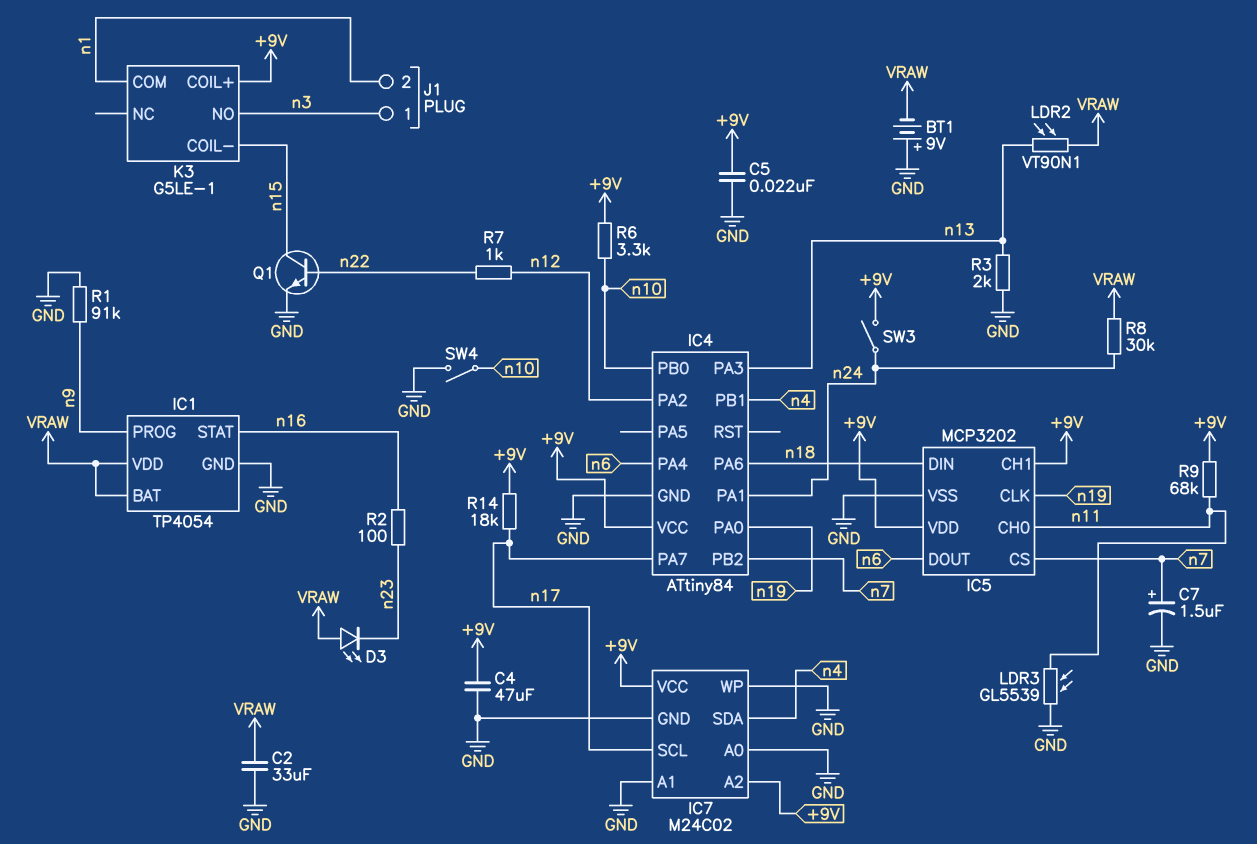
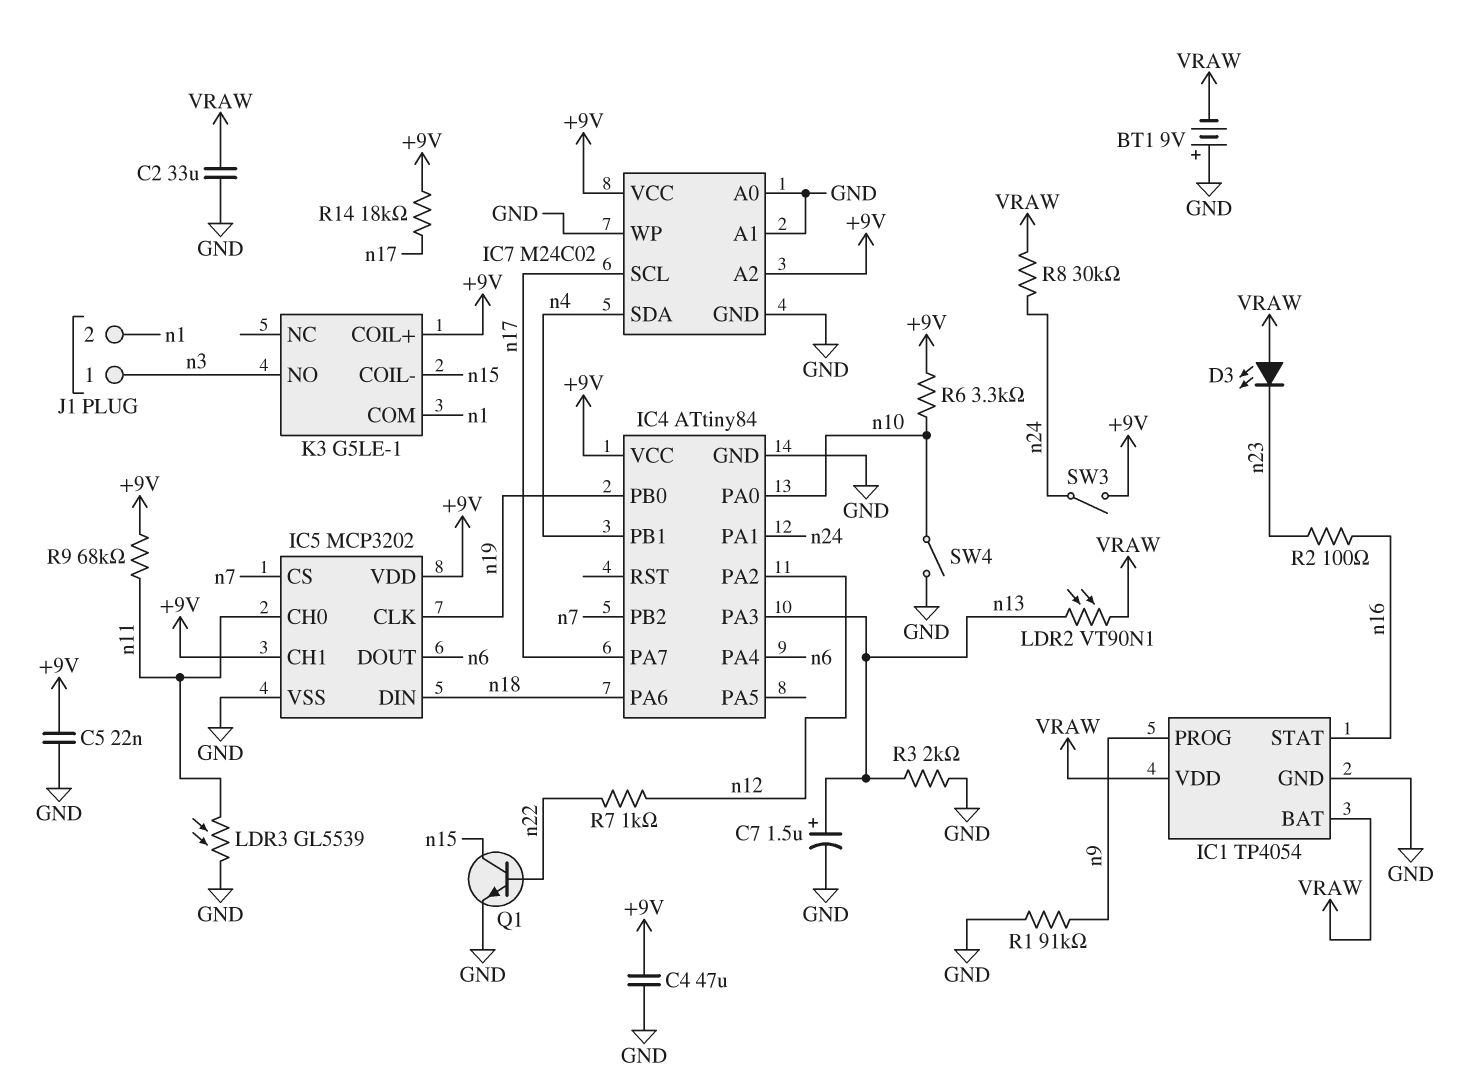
C7: 1.5uF (plus n7, minus GND) -> 1.5uF (plus n13, minus GND)
IC4 pin PA0: n19 -> n10
IC4 pin PB0: n10 -> n19

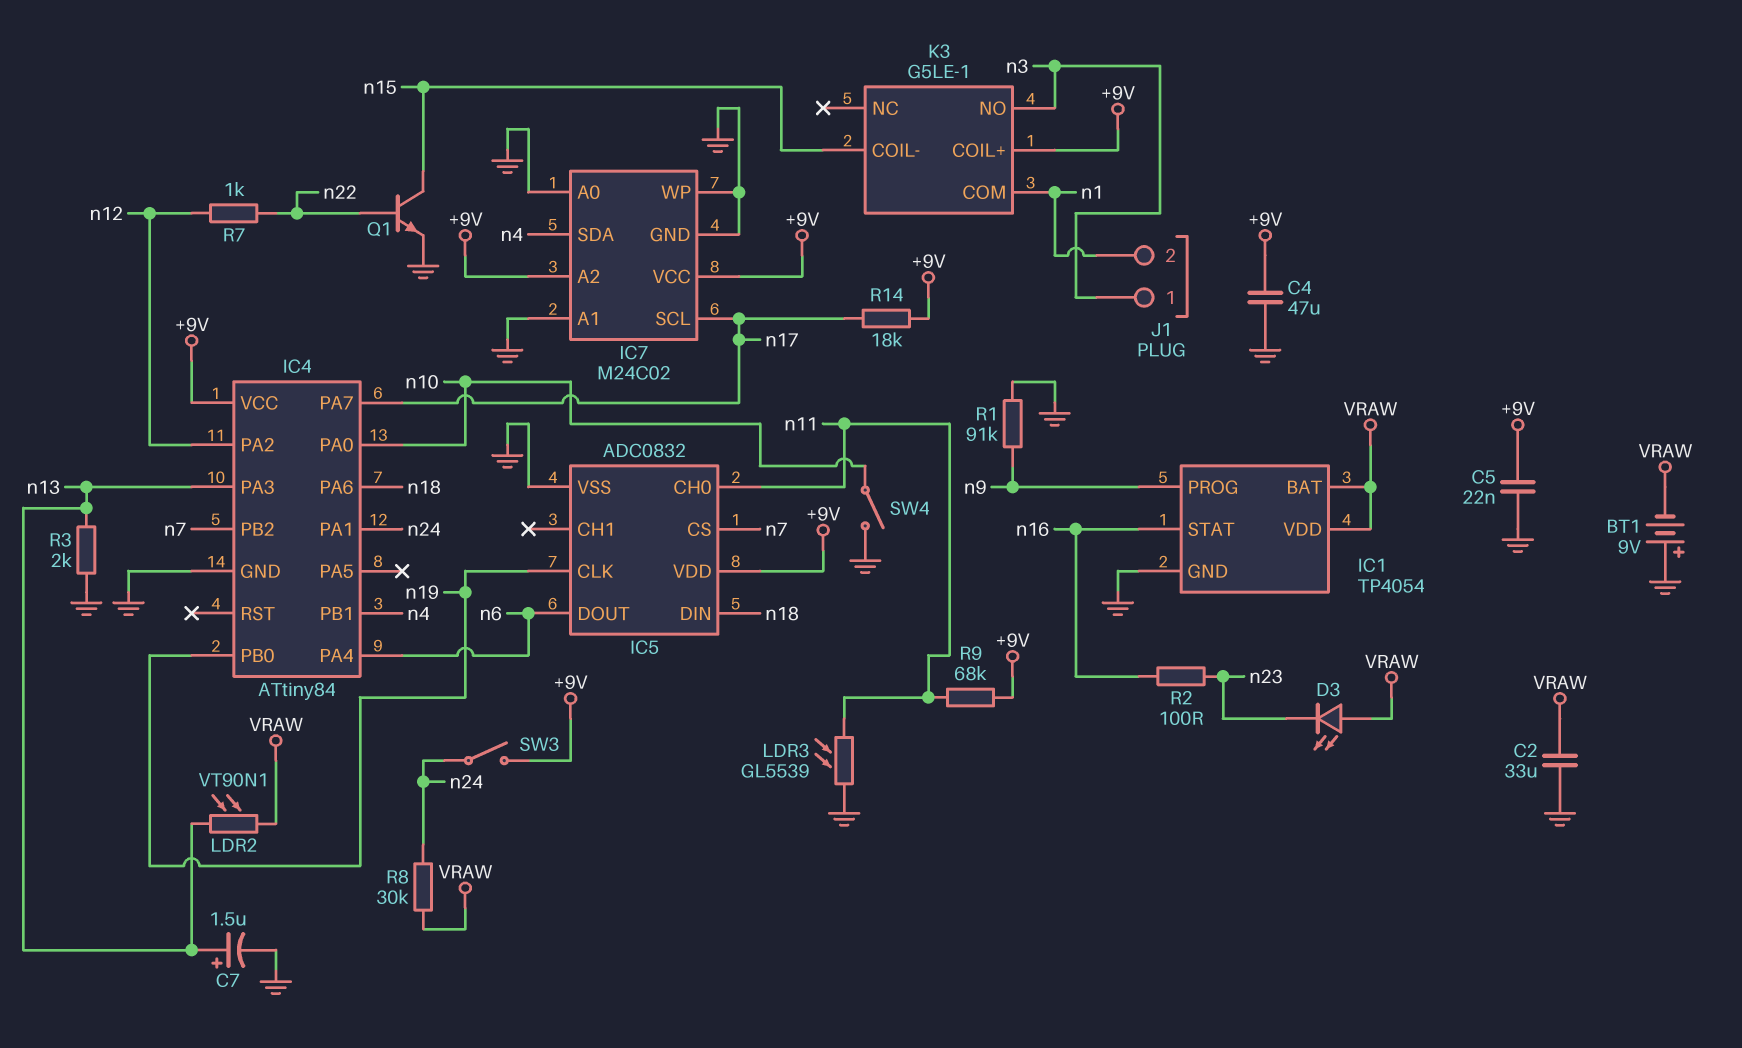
IC5: MCP3202 -> ADC0832
IC5 pin CH1: +9V -> none
R6: 3.3k (+9V, n10) -> none

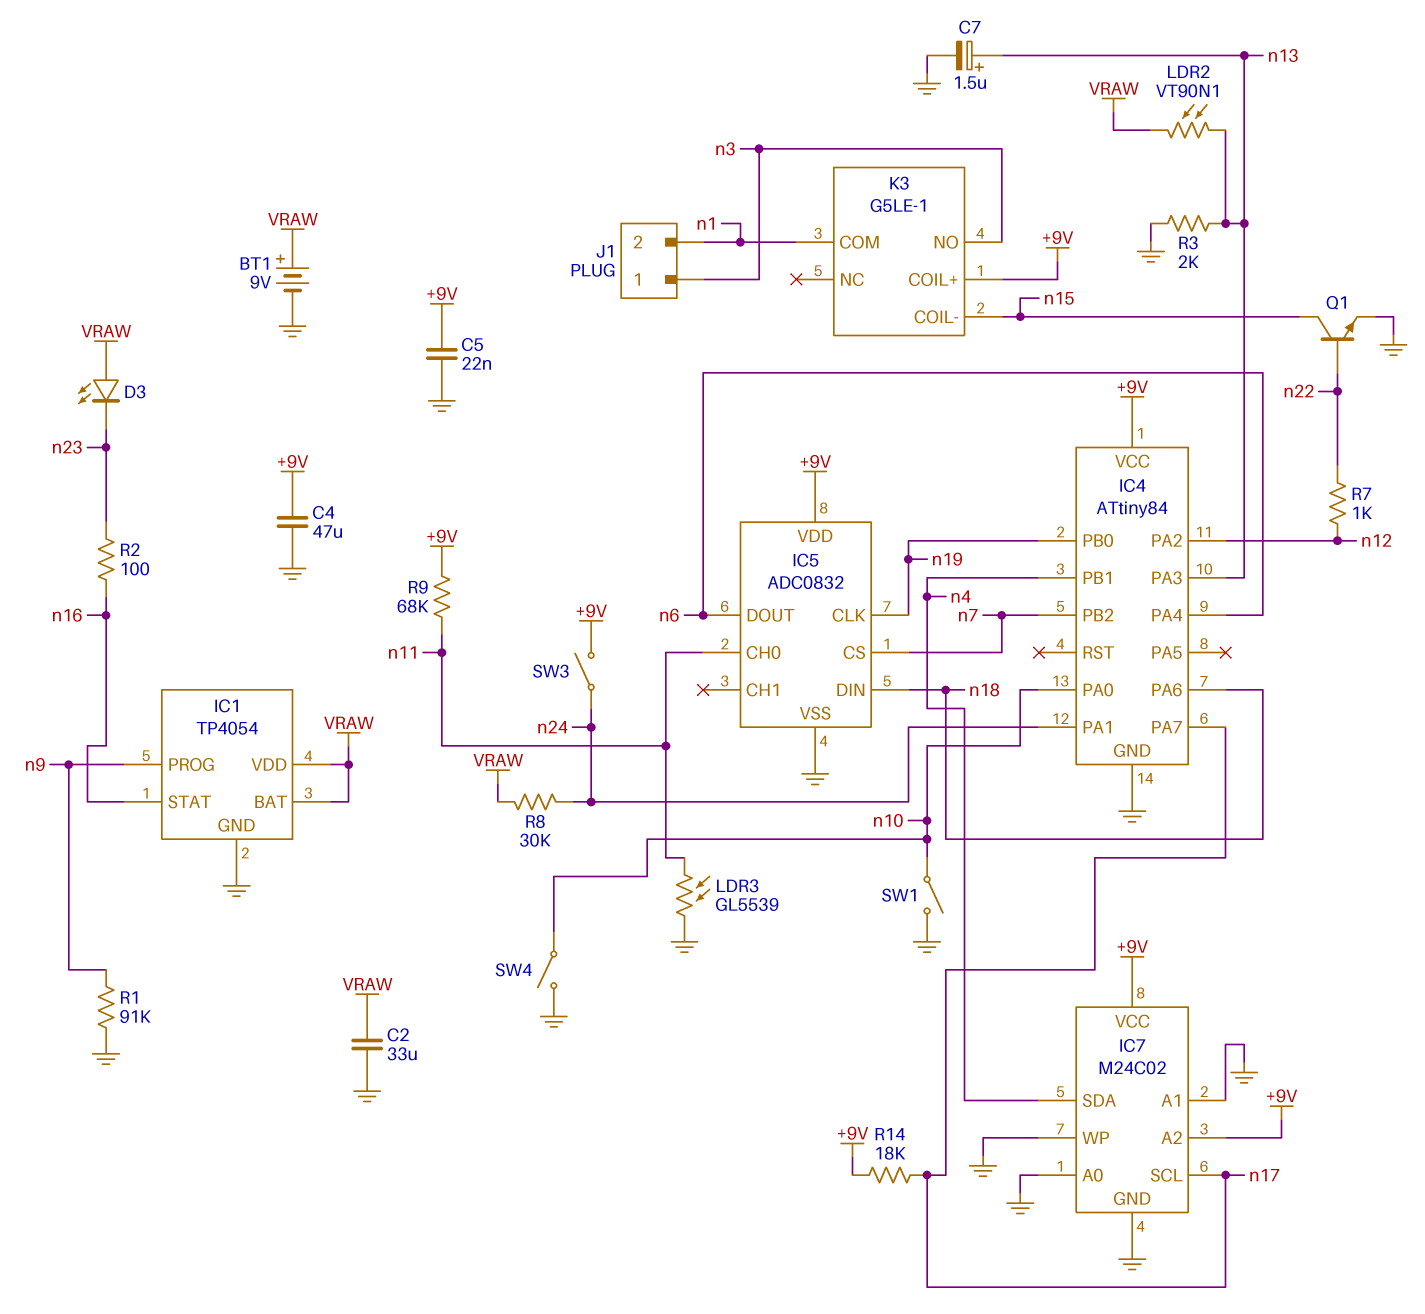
BT1: 9V (plus GND, minus VRAW) -> 9V (plus VRAW, minus GND)
SW1: none -> switch (GND, n10)

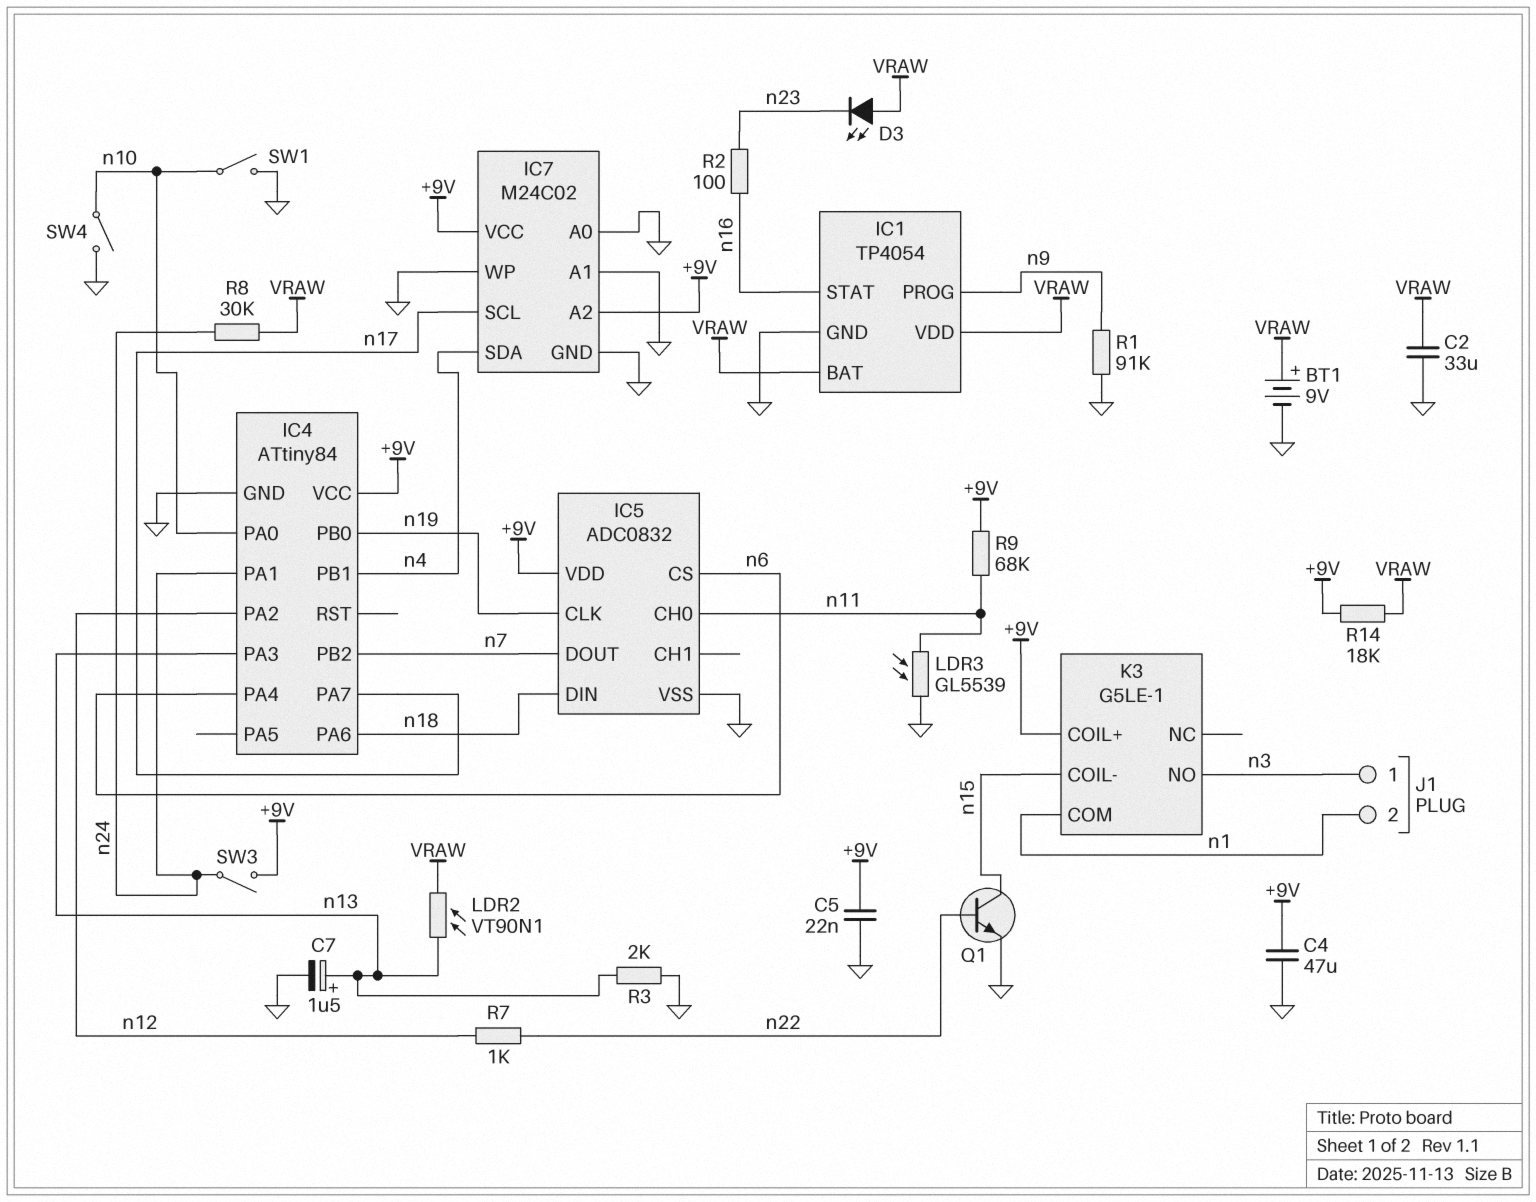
IC5 pin CS: n7 -> n6
IC5 pin DOUT: n6 -> n7
R14: 18k (+9V, n17) -> 18k (+9V, VRAW)

